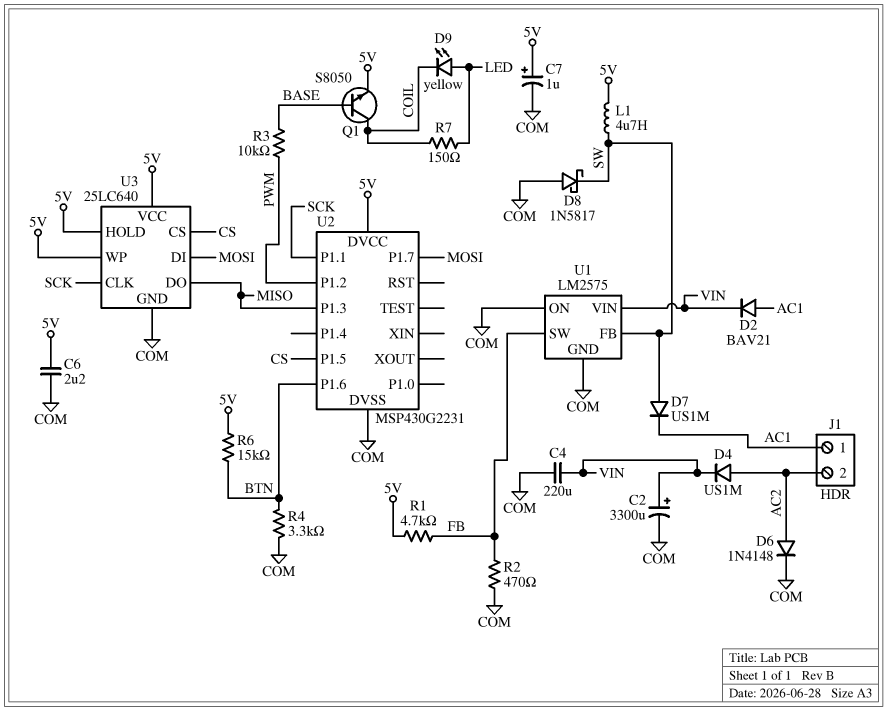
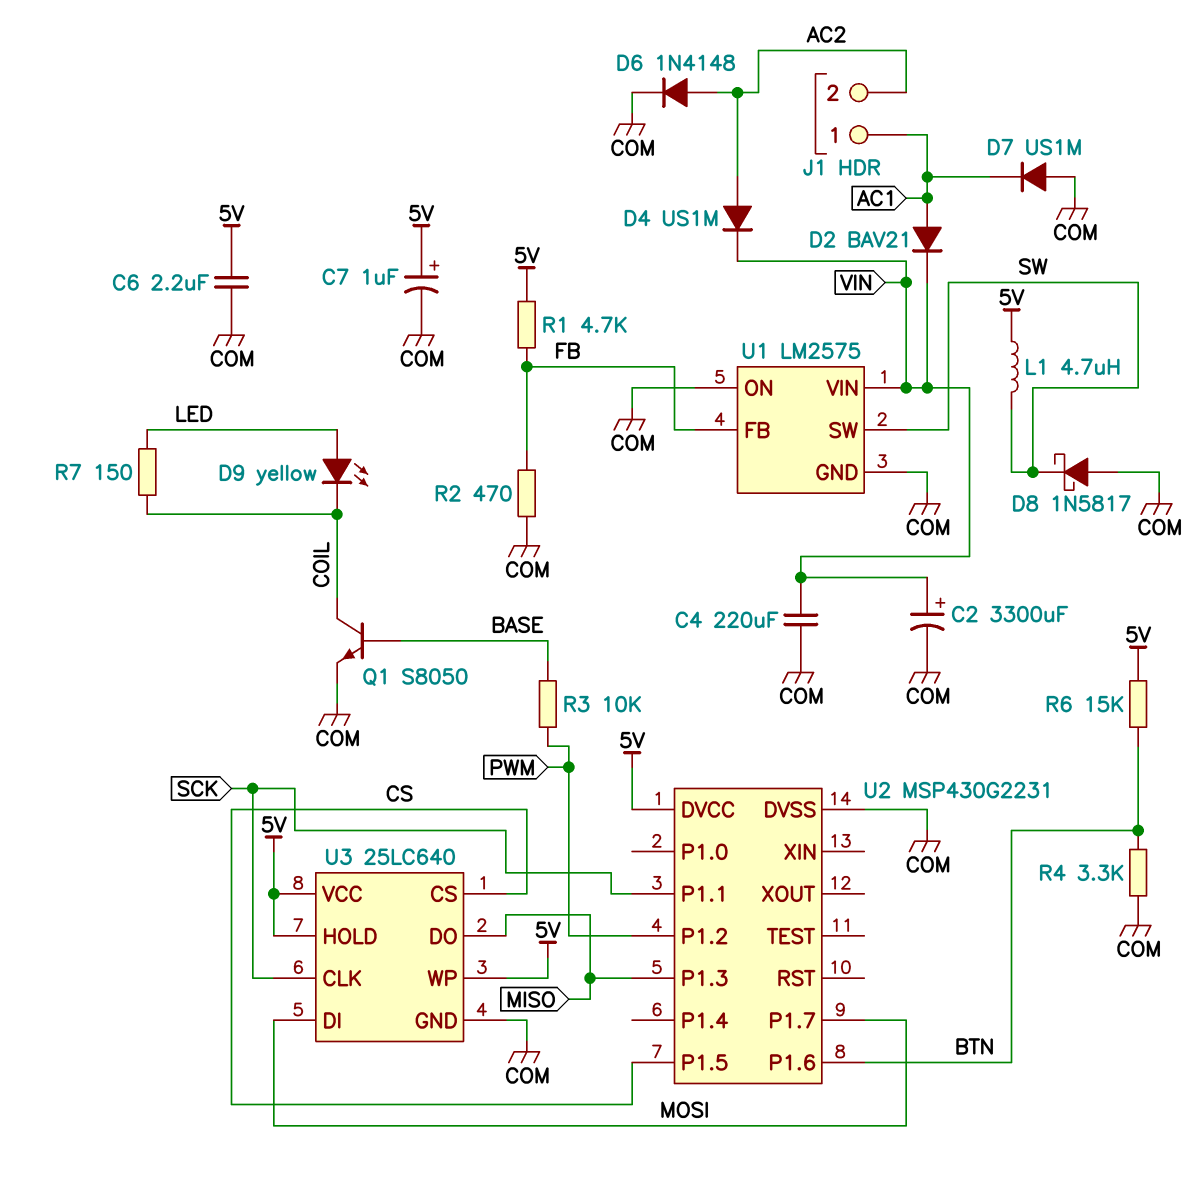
D7: diode US1M (A SW, K AC1) -> diode US1M (A COM, K AC1)
Q1: NPN S8050 (B BASE, C COIL, E 5V) -> NPN S8050 (B BASE, C COIL, E COM)
U1 pin FB: SW -> FB
U1 pin SW: FB -> SW

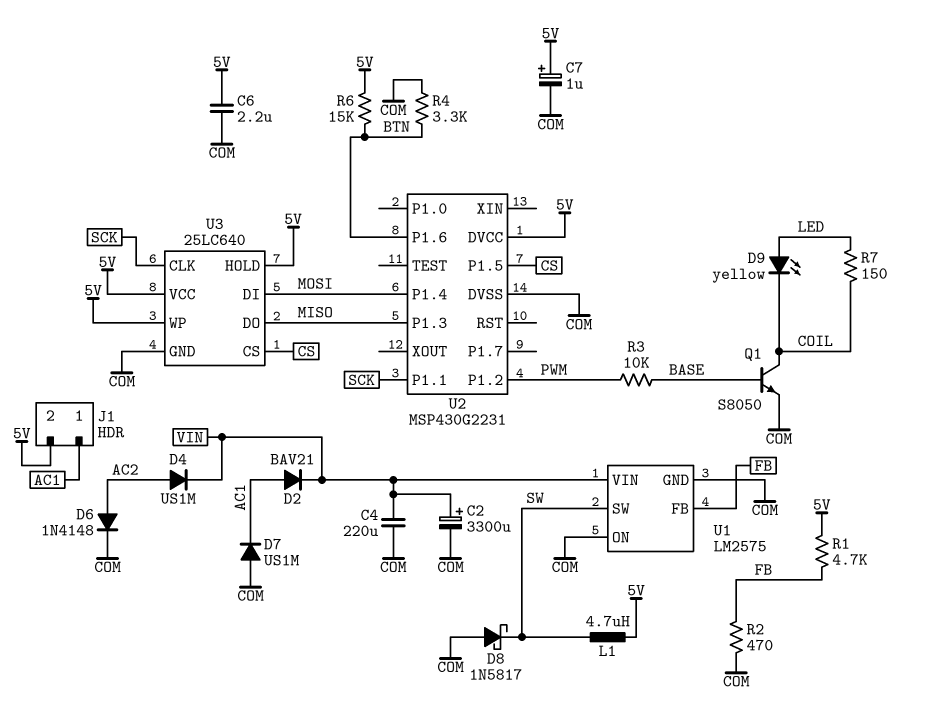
J1 pin 2: AC2 -> 5V
U2 pin P1.4: none -> MOSI
U2 pin P1.7: MOSI -> none

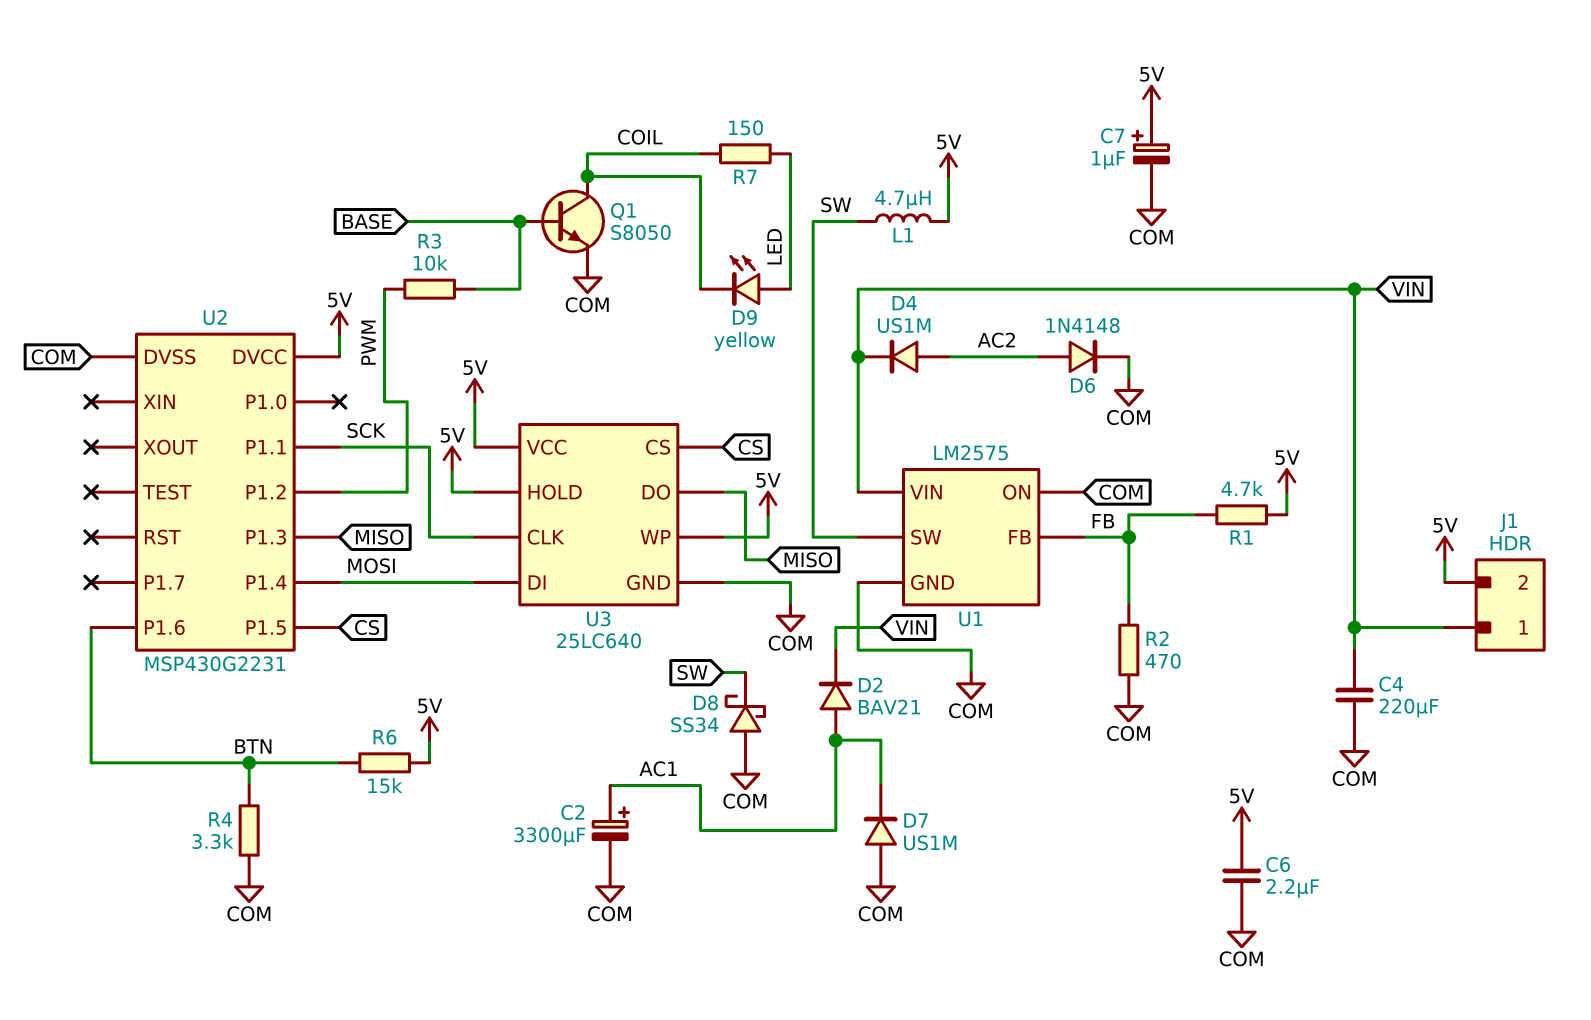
C2: 3300uF (plus VIN, minus COM) -> 3300uF (plus AC1, minus COM)
D8: schottky 1N5817 (A COM, K SW) -> schottky SS34 (A COM, K SW)
J1 pin 1: AC1 -> VIN

